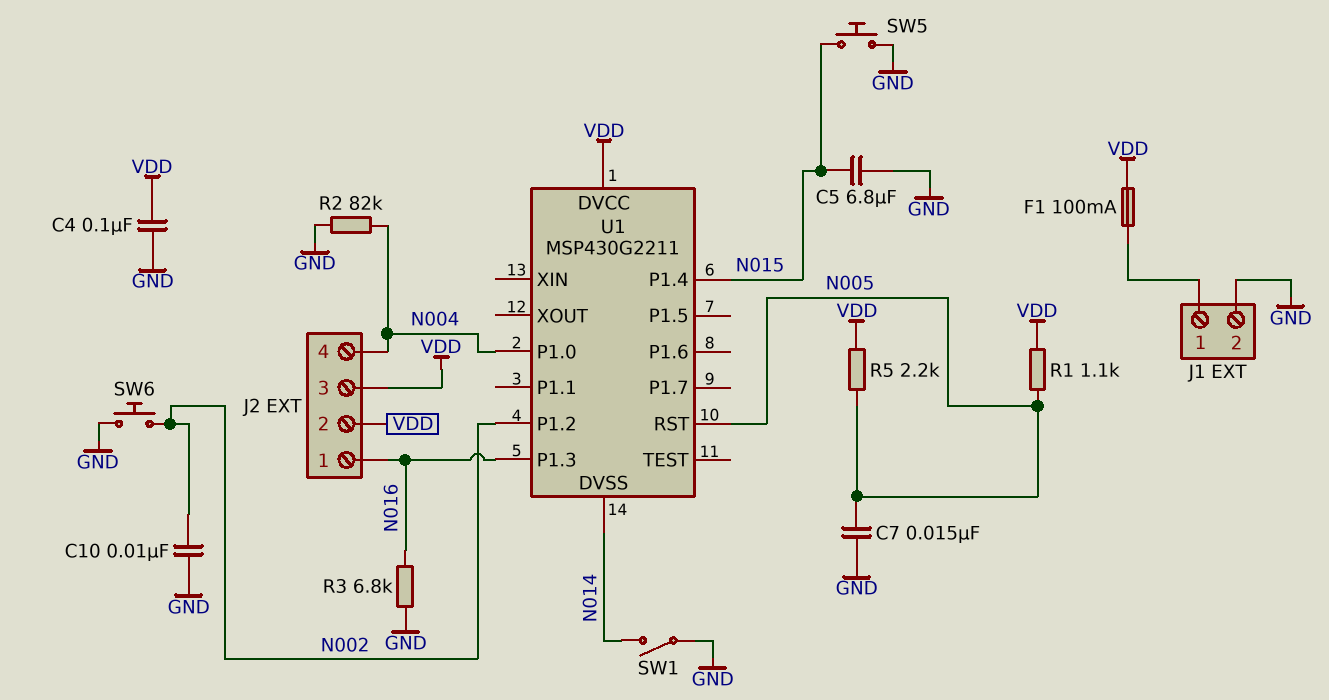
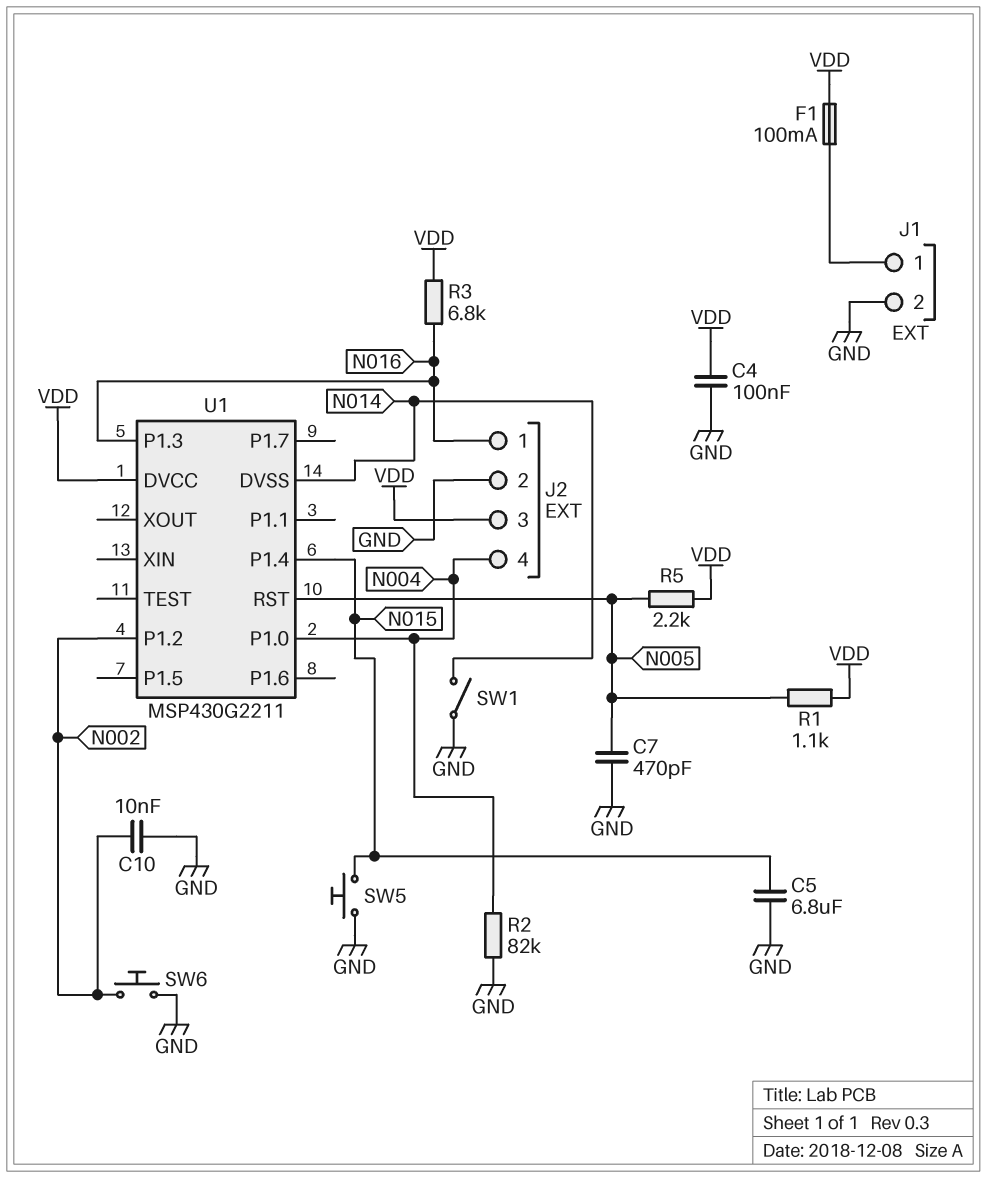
C7: 15nF (GND, N005) -> 470pF (GND, N005)
J2 pin 2: VDD -> GND
R3: 6.8k (GND, N016) -> 6.8k (N016, VDD)

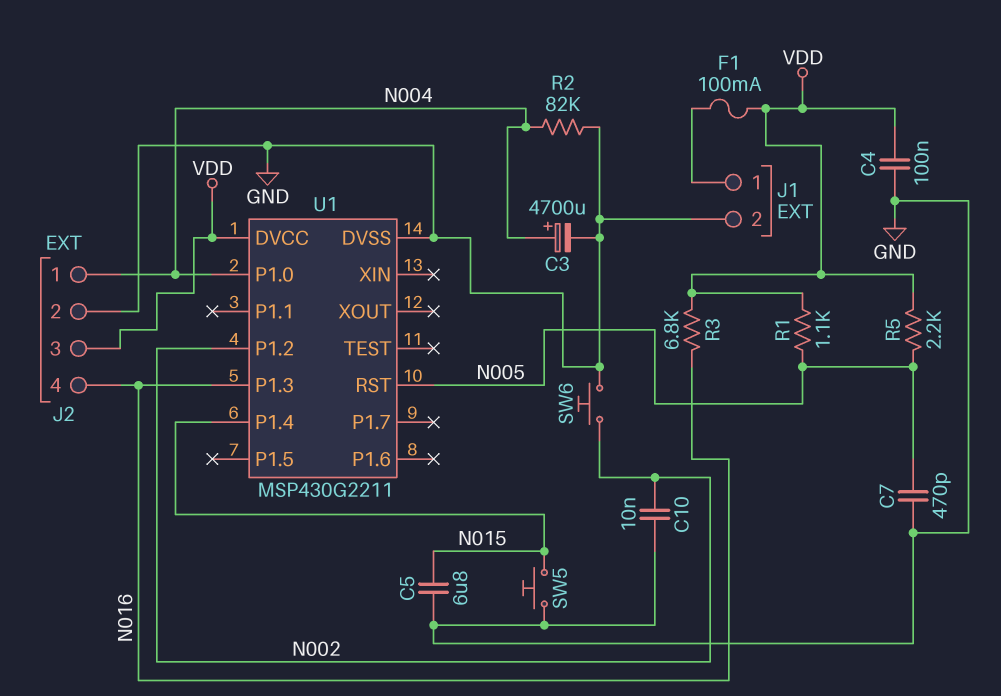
C3: none -> 4700uF (plus N004, minus GND)
J2 pin 1: N016 -> N004
J2 pin 4: N004 -> N016
SW1: switch (GND, N014) -> none
U1 pin DVSS: N014 -> GND

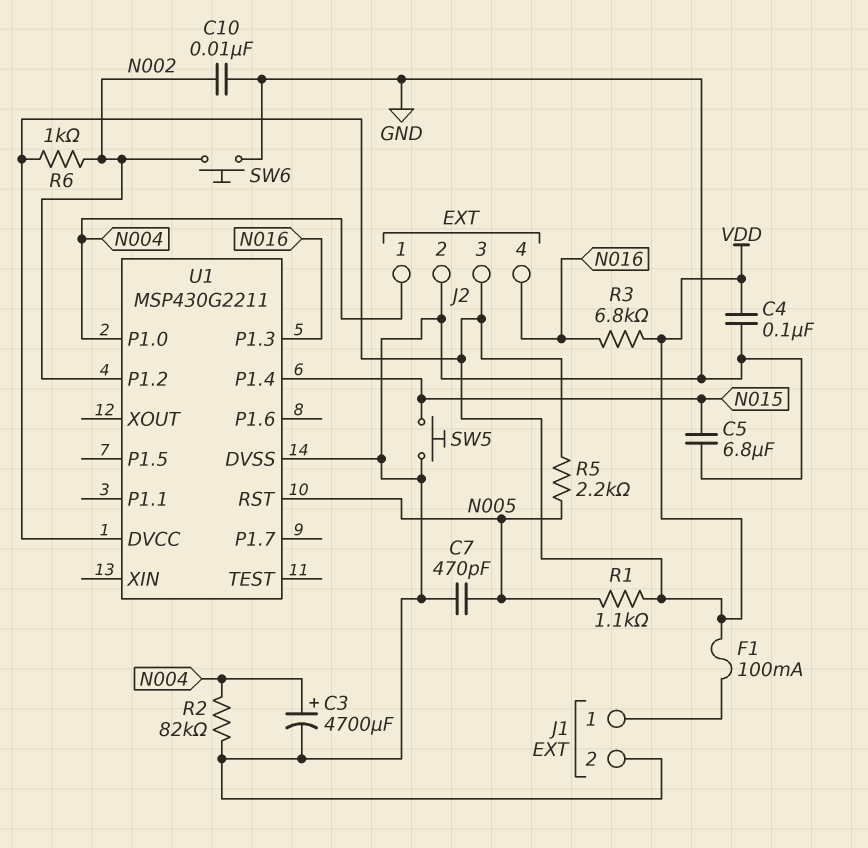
R6: none -> 1k (N002, VDD)

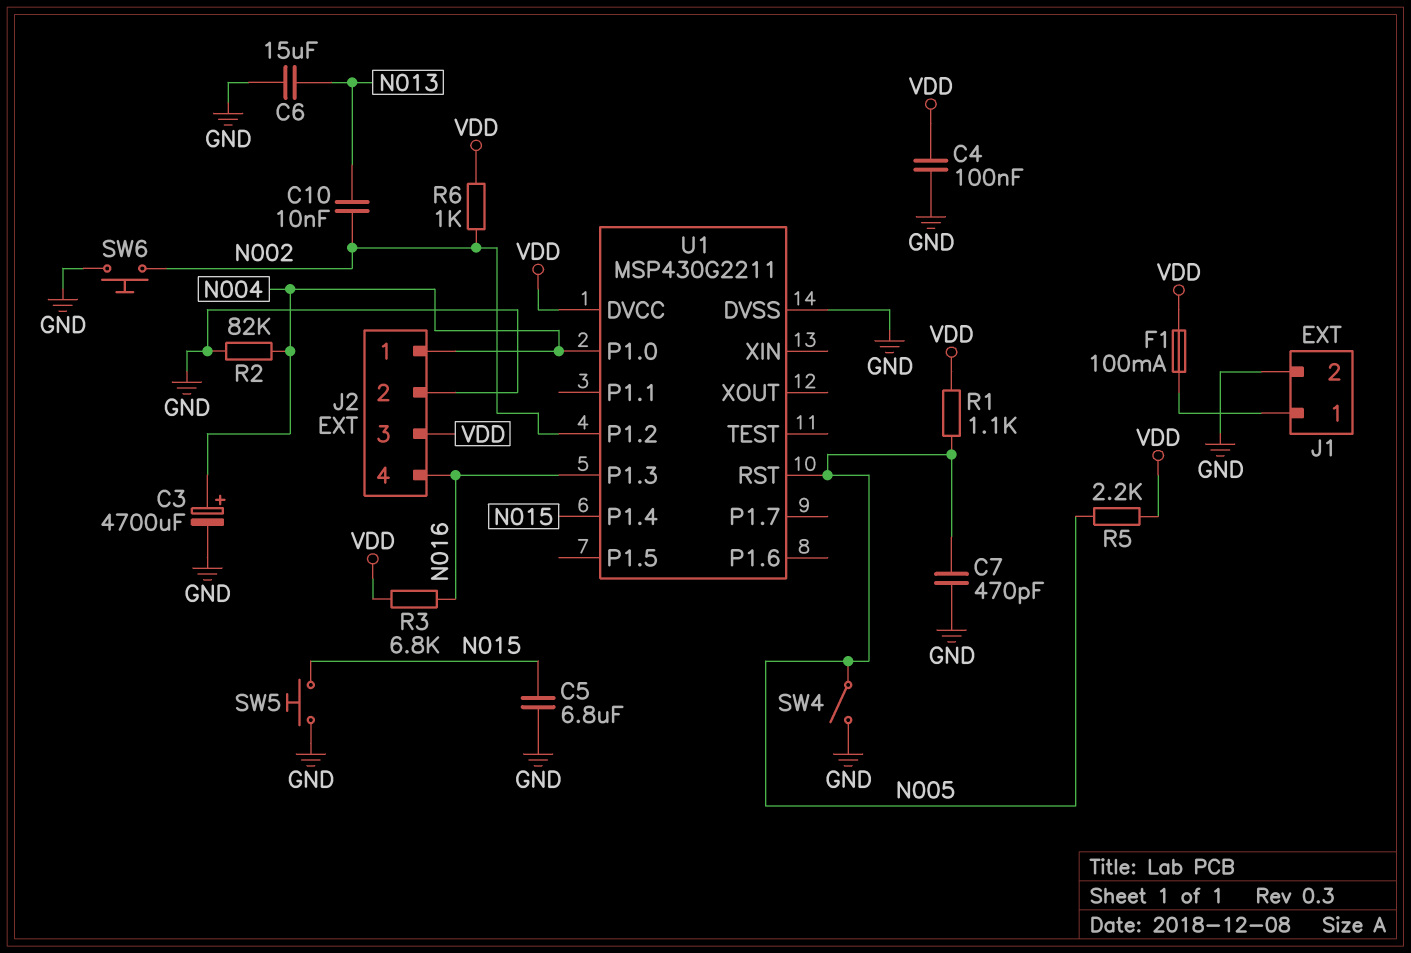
C6: none -> 15uF (GND, N013)
C10: 10nF (GND, N002) -> 10nF (N002, N013)
SW4: none -> switch (GND, N005)

